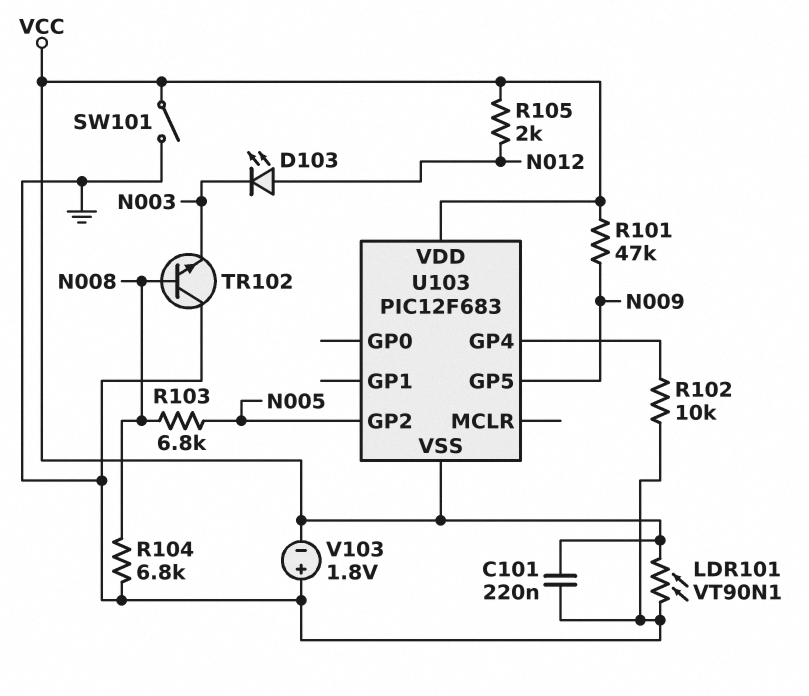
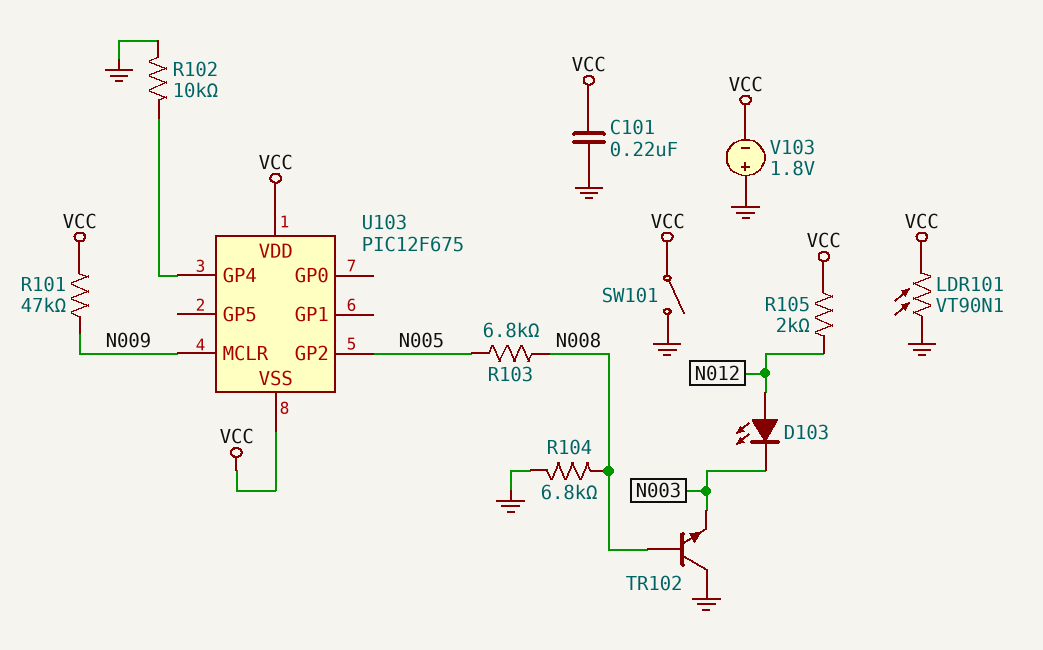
U103: PIC12F683 -> PIC12F675
U103 pin GP5: N009 -> none
U103 pin MCLR: none -> N009

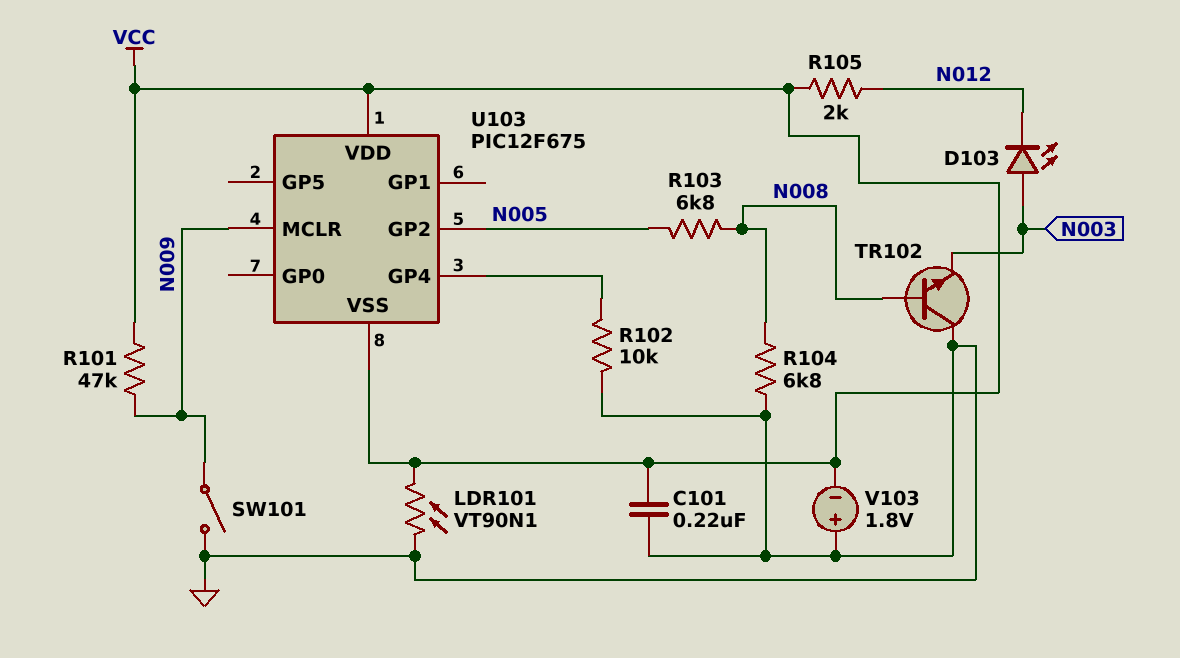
D103: LED (A N012, K N003) -> LED (A N003, K N012)
SW101: switch (GND, VCC) -> switch (GND, N009)

